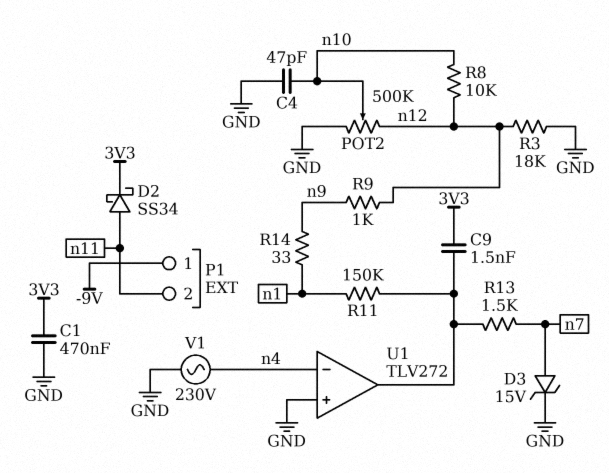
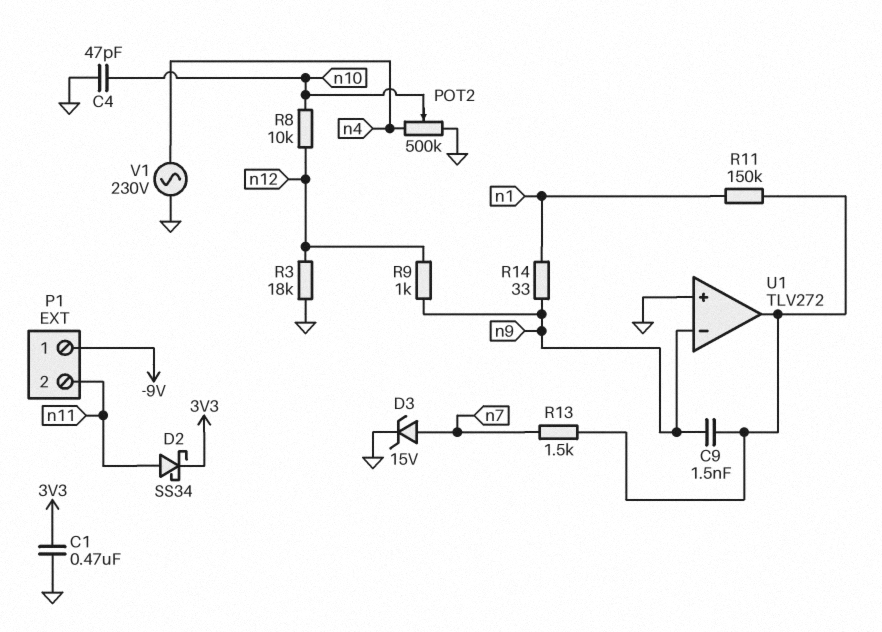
C9: 1.5nF (3V3, U1/out) -> 1.5nF (U1/out, n9)
POT2: 500k (GND, n12, wiper n10) -> 500k (GND, n4, wiper n10)
U1 pin in-: n4 -> n9

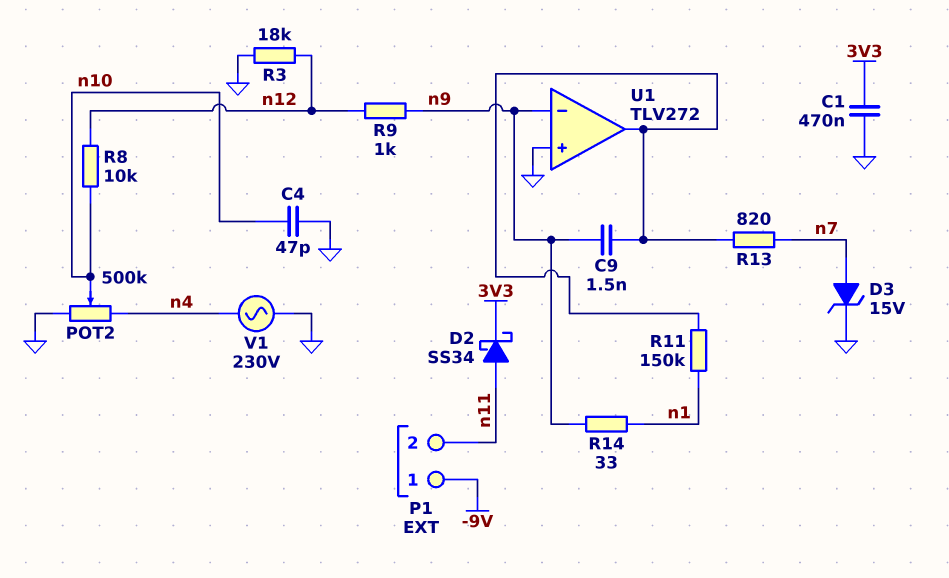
R13: 1.5k (U1/out, n7) -> 820 (U1/out, n7)

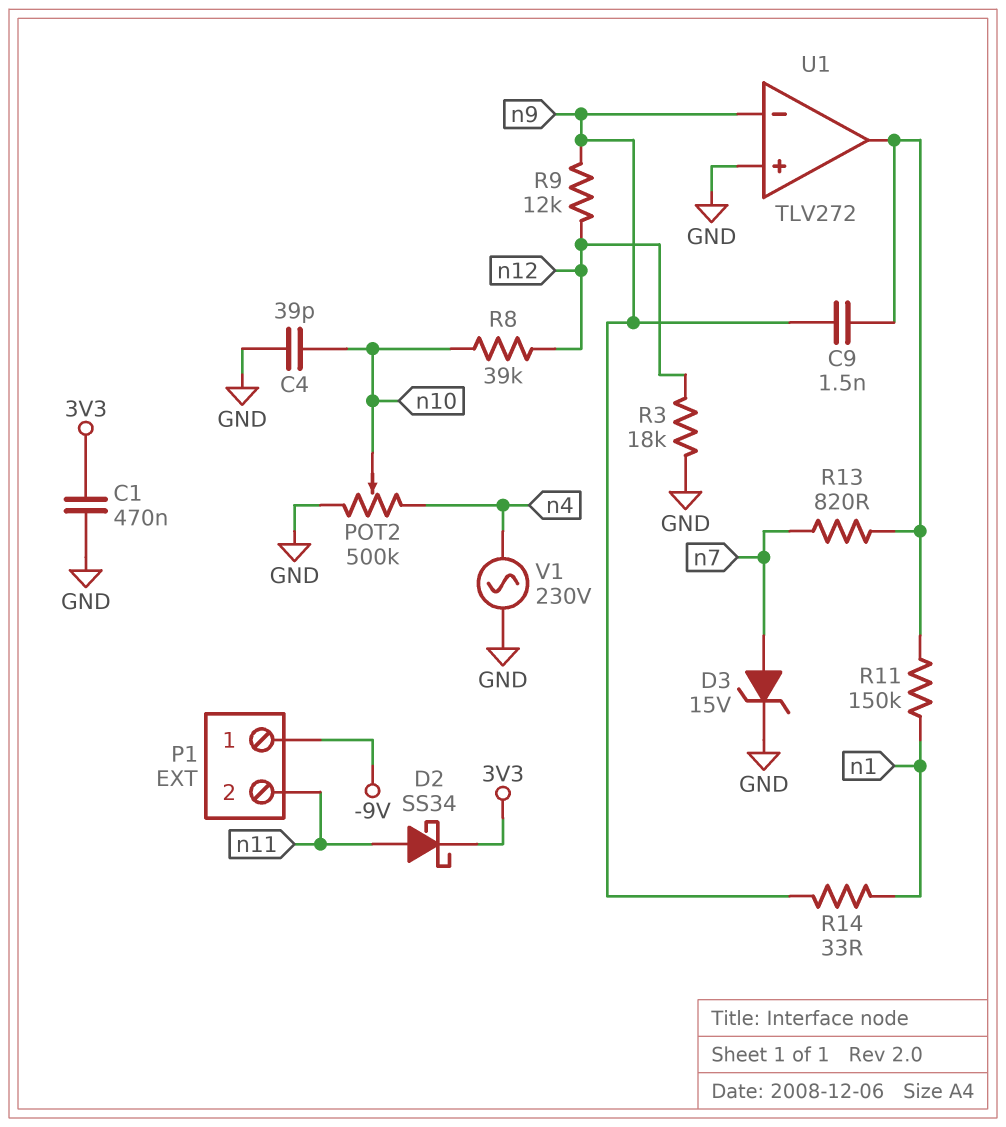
C4: 47pF (GND, n10) -> 39pF (GND, n10)
R8: 10k (n10, n12) -> 39k (n10, n12)
R9: 1k (n9, n12) -> 12k (n9, n12)

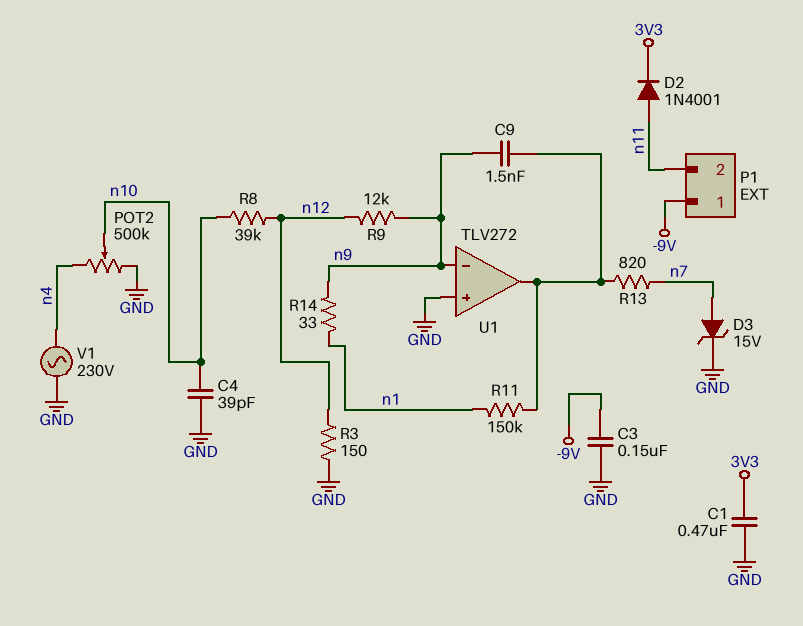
C3: none -> 150nF (-9V, GND)
D2: schottky SS34 (A n11, K 3V3) -> diode 1N4001 (A n11, K 3V3)
R3: 18k (GND, n12) -> 150 (GND, n12)

